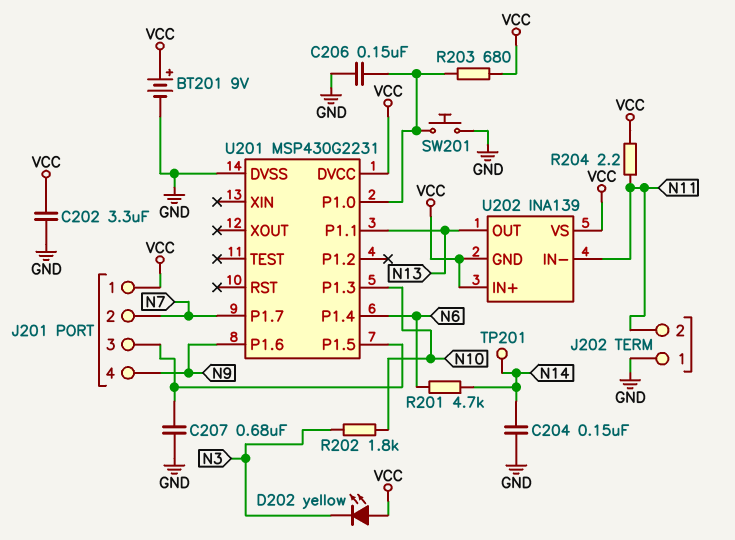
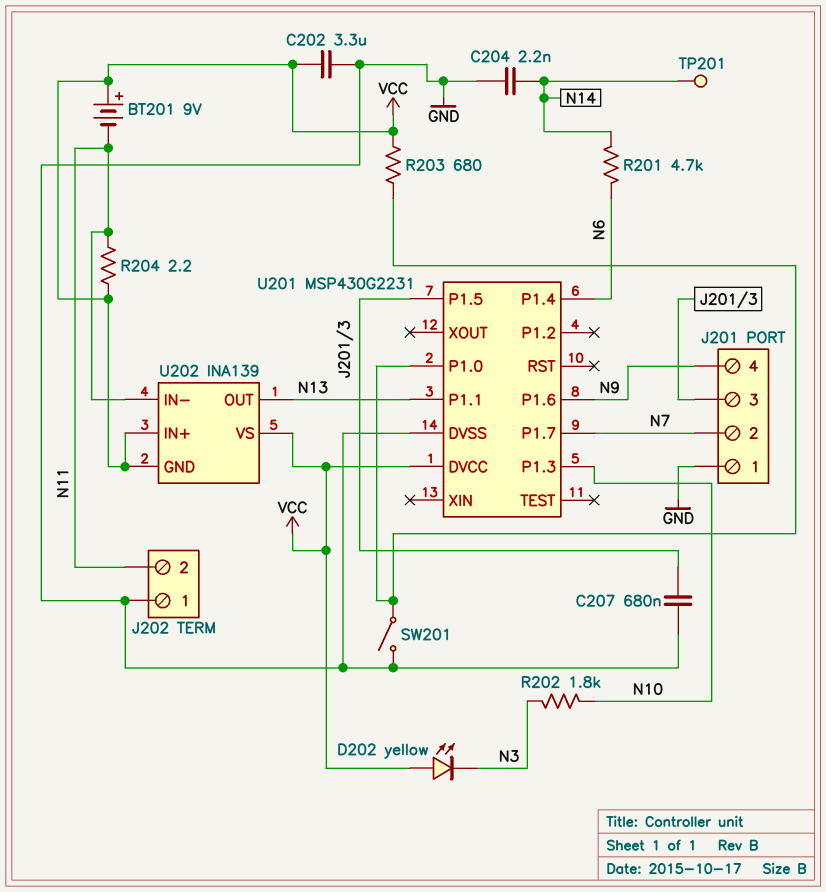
BT201: 9V (plus VCC, minus GND) -> 9V (plus VCC, minus N11)
C204: 150nF (GND, N14) -> 2.2nF (GND, N14)
C206: 150nF (GND, U201/P1.0) -> none
J201 pin 1: VCC -> GND
SW201: button (GND, U201/P1.0) -> switch (GND, U201/P1.0)

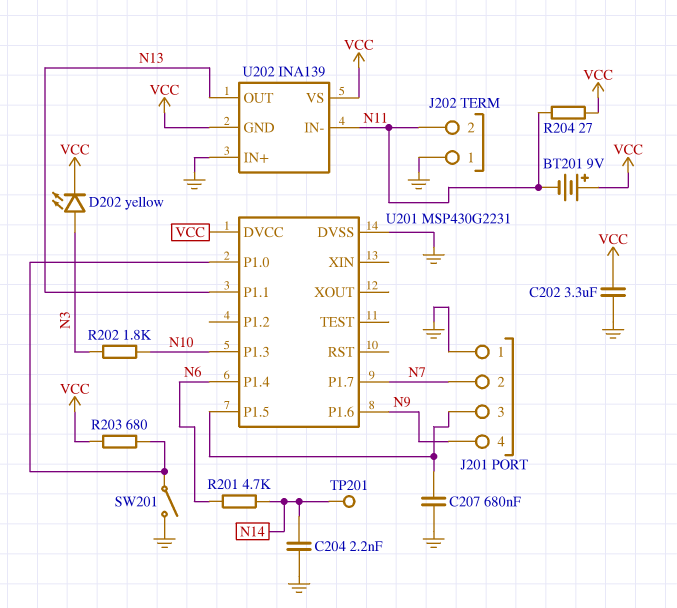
D202: LED yellow (A VCC, K N3) -> LED yellow (A N3, K VCC)
R204: 2.2 (N11, VCC) -> 27 (N11, VCC)
U202 pin IN+: VCC -> GND

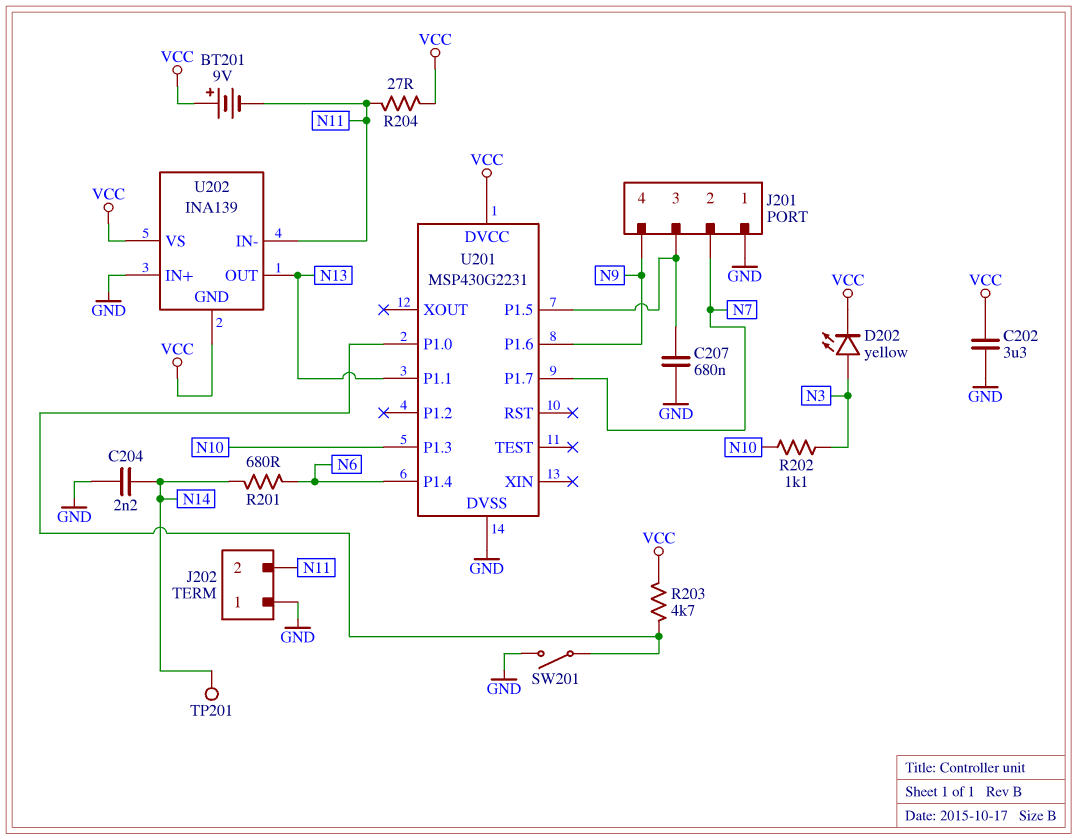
R201: 4.7k (N6, N14) -> 680 (N6, N14)
R202: 1.8k (N3, N10) -> 1.1k (N3, N10)
R203: 680 (U201/P1.0, VCC) -> 4.7k (U201/P1.0, VCC)

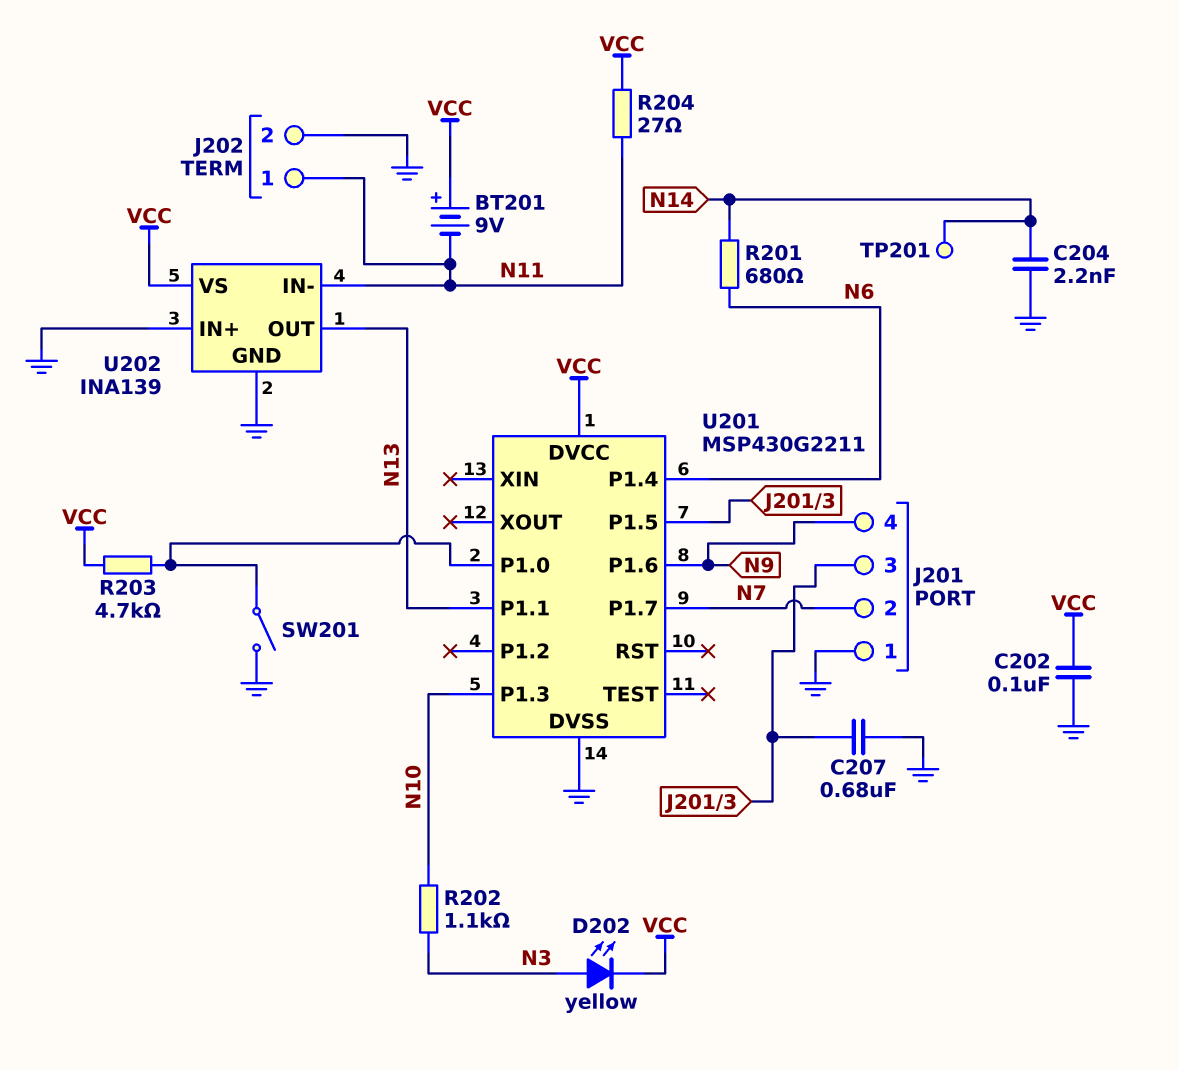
C202: 3.3uF (GND, VCC) -> 100nF (GND, VCC)
J202 pin 1: GND -> N11
J202 pin 2: N11 -> GND
U201: MSP430G2231 -> MSP430G2211
U202 pin GND: VCC -> GND

